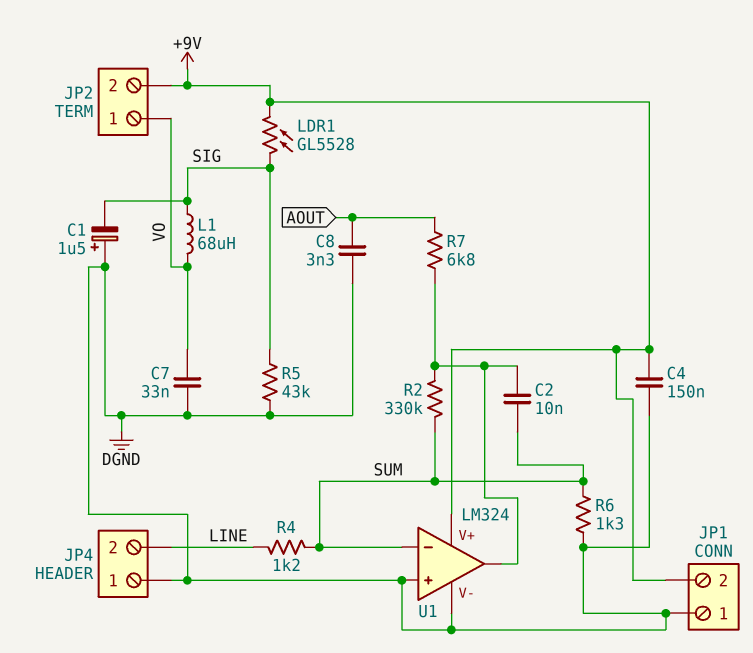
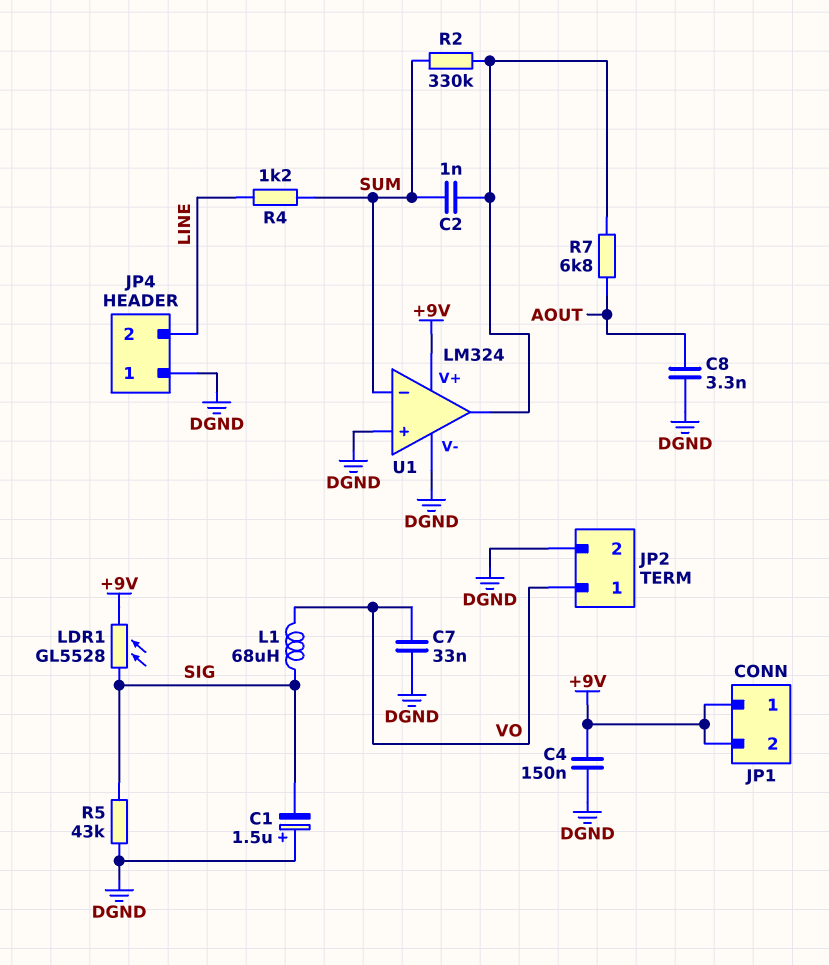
C2: 10nF (SUM, U1/out) -> 1nF (SUM, U1/out)
JP1 pin 1: DGND -> +9V
JP2 pin 2: +9V -> DGND
R6: 1.3k (DGND, SUM) -> none

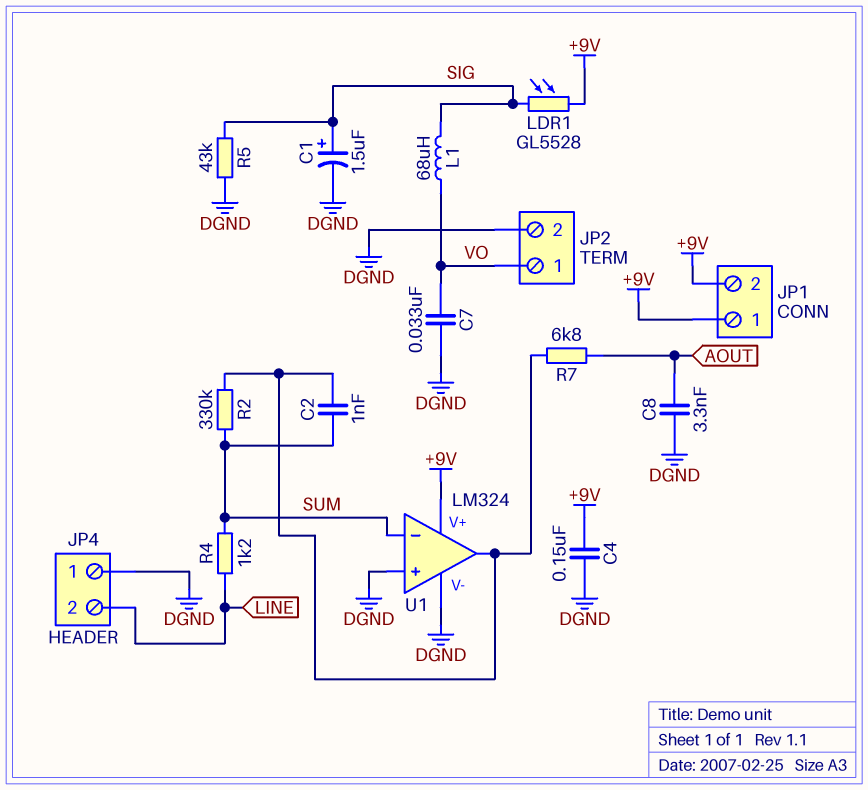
C1: 1.5uF (plus DGND, minus SIG) -> 1.5uF (plus SIG, minus DGND)

